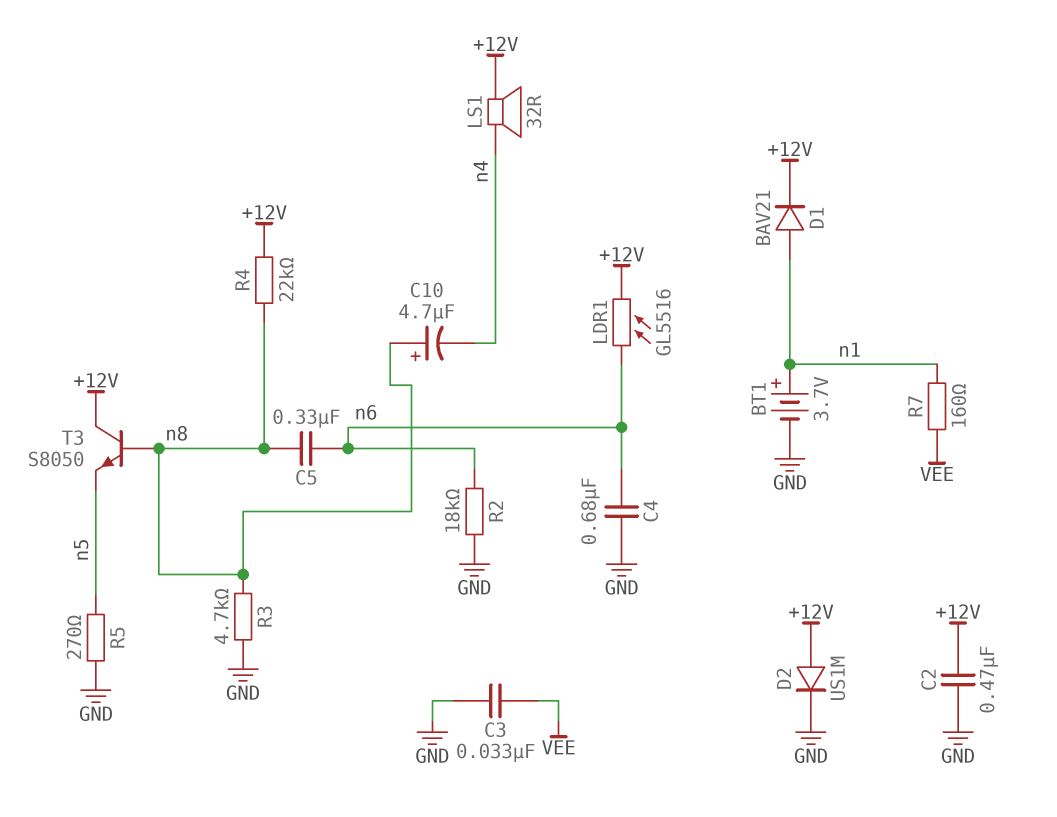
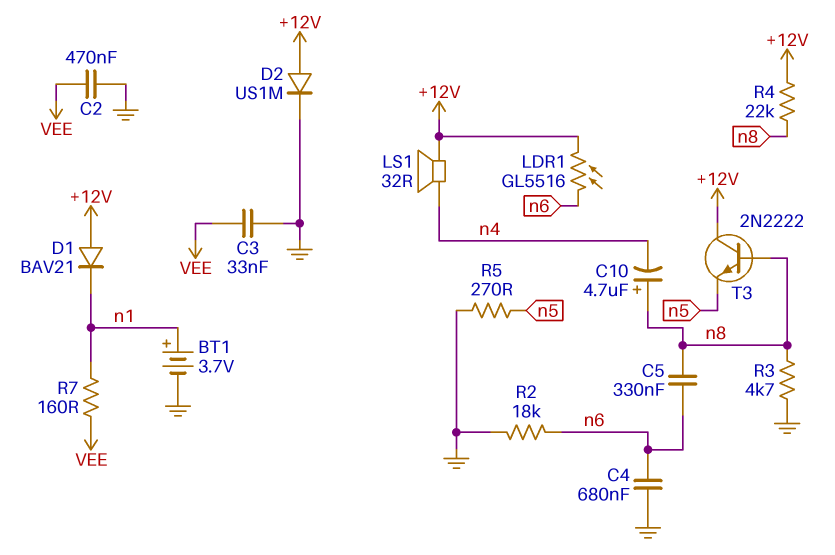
C2: 470nF (+12V, GND) -> 470nF (GND, VEE)
D1: diode BAV21 (A n1, K +12V) -> diode BAV21 (A +12V, K n1)
T3: NPN S8050 (B n8, C +12V, E n5) -> NPN 2N2222 (B n8, C +12V, E n5)

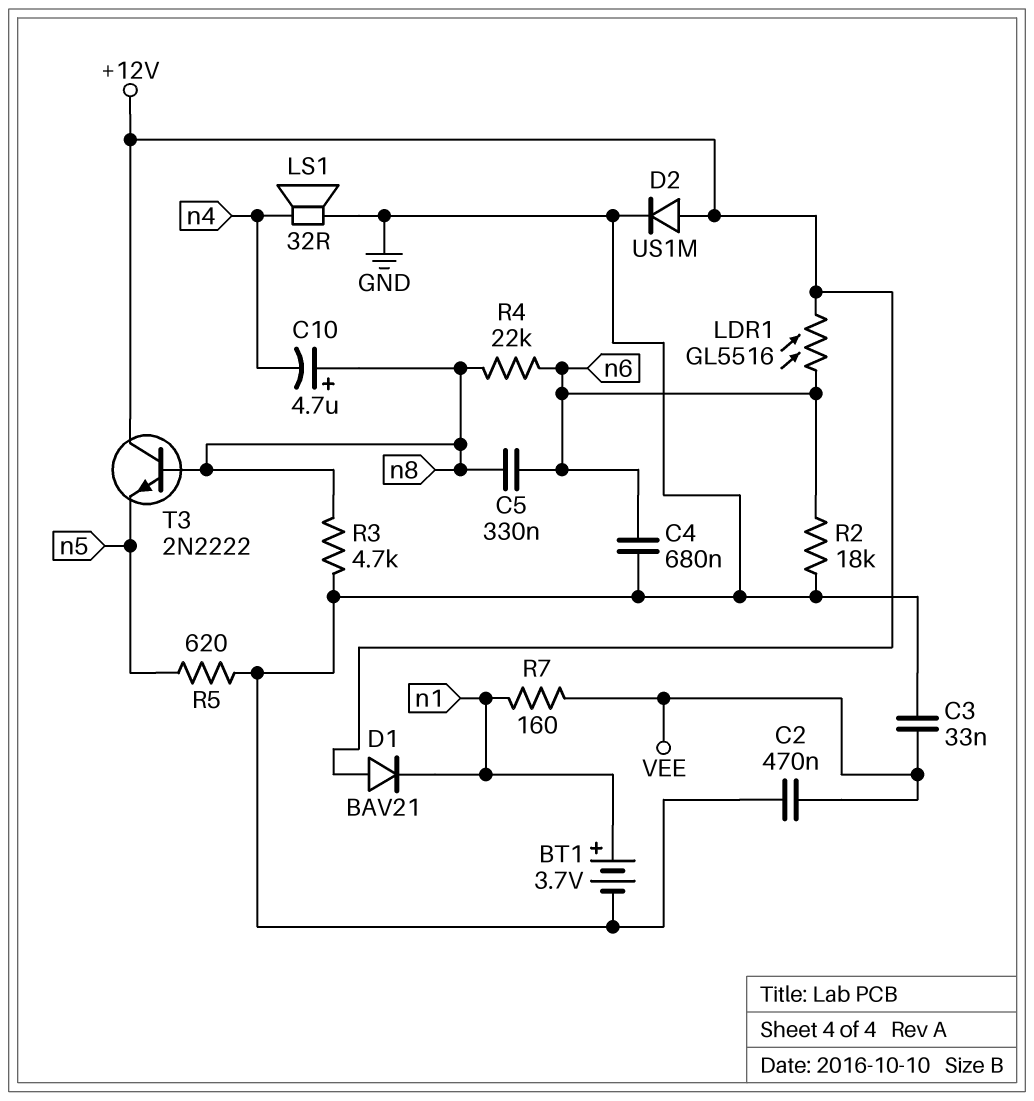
LS1: speaker 32R (+12V, n4) -> speaker 32R (GND, n4)
R4: 22k (+12V, n8) -> 22k (n6, n8)
R5: 270 (GND, n5) -> 620 (GND, n5)

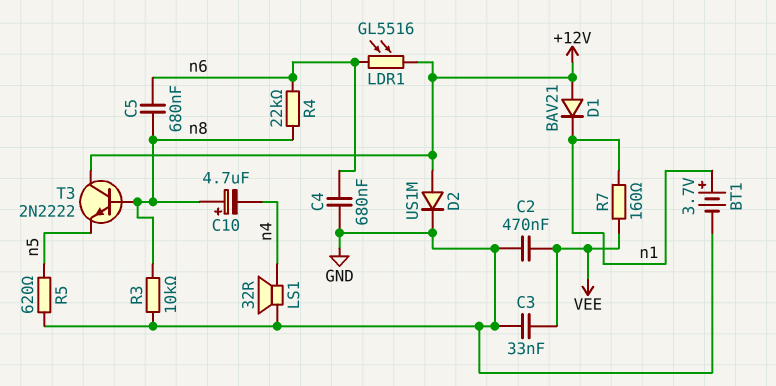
C5: 330nF (n6, n8) -> 680nF (n6, n8)
R2: 18k (GND, n6) -> none
R3: 4.7k (GND, n8) -> 10k (GND, n8)

